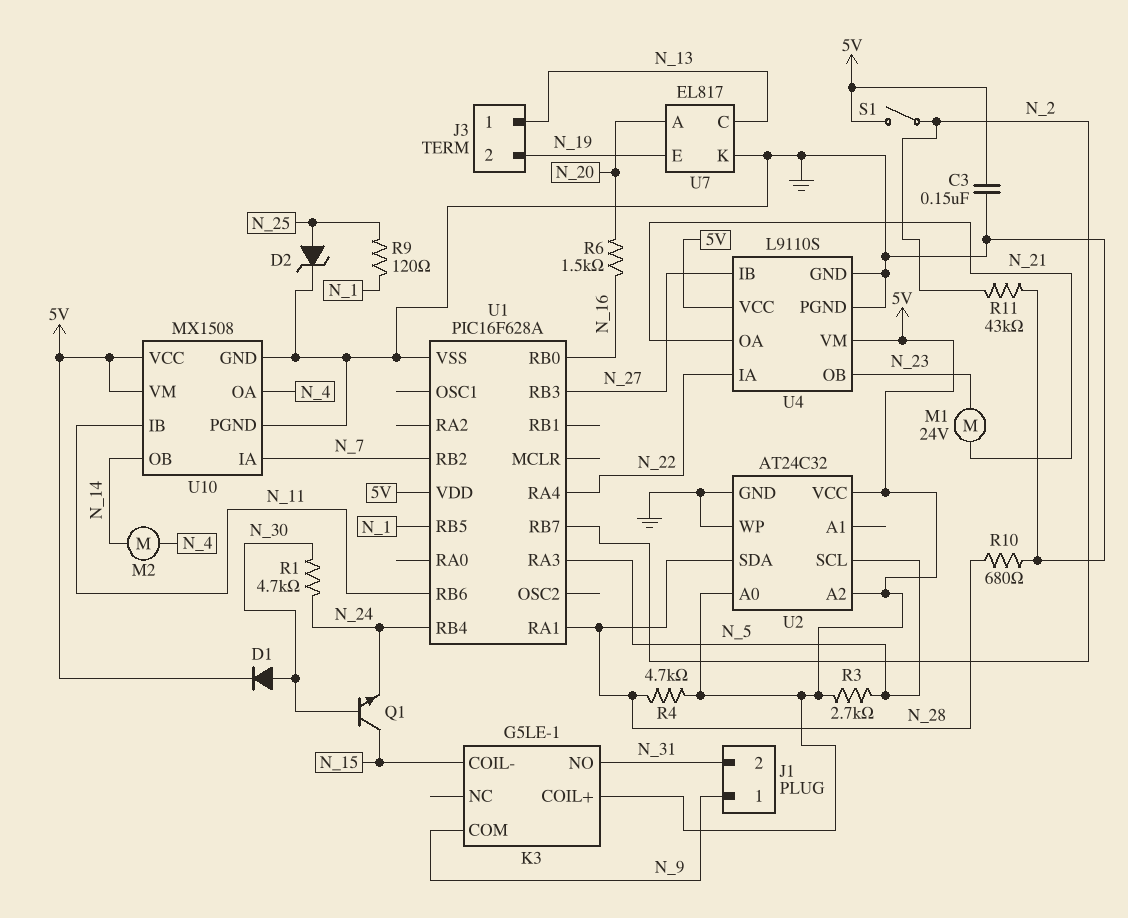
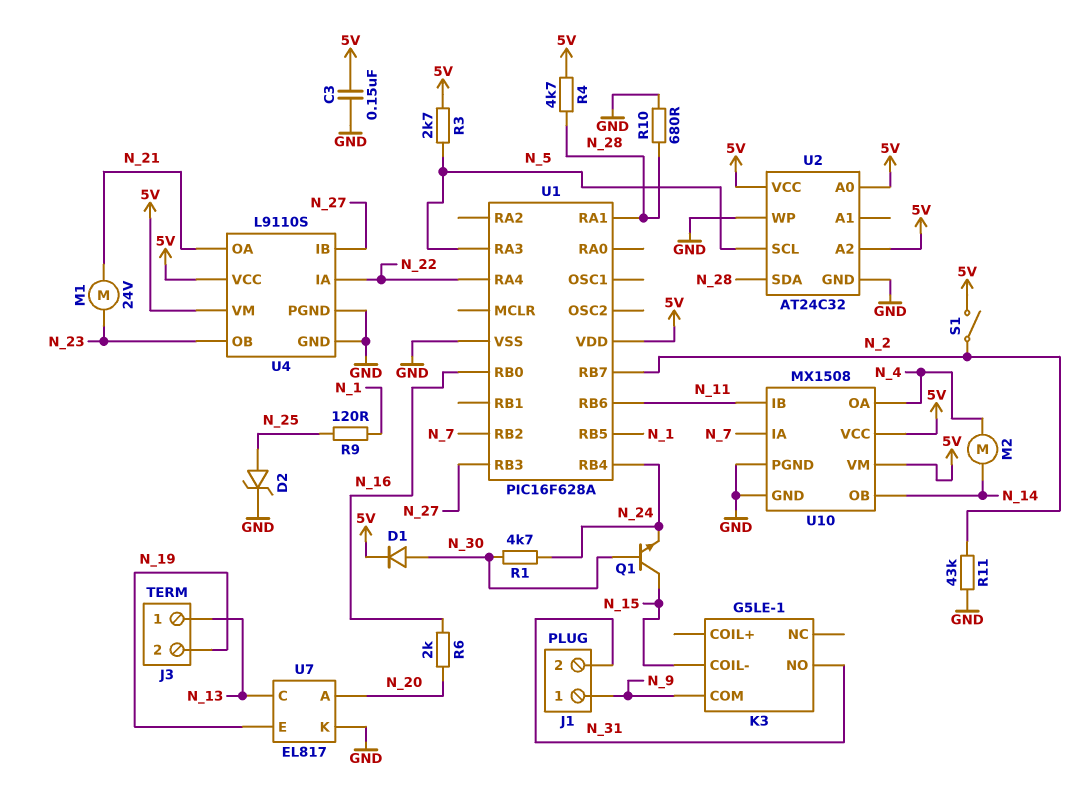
K3 pin COIL+: 5V -> none
R6: 1.5k (N_16, N_20) -> 2k (N_16, N_20)

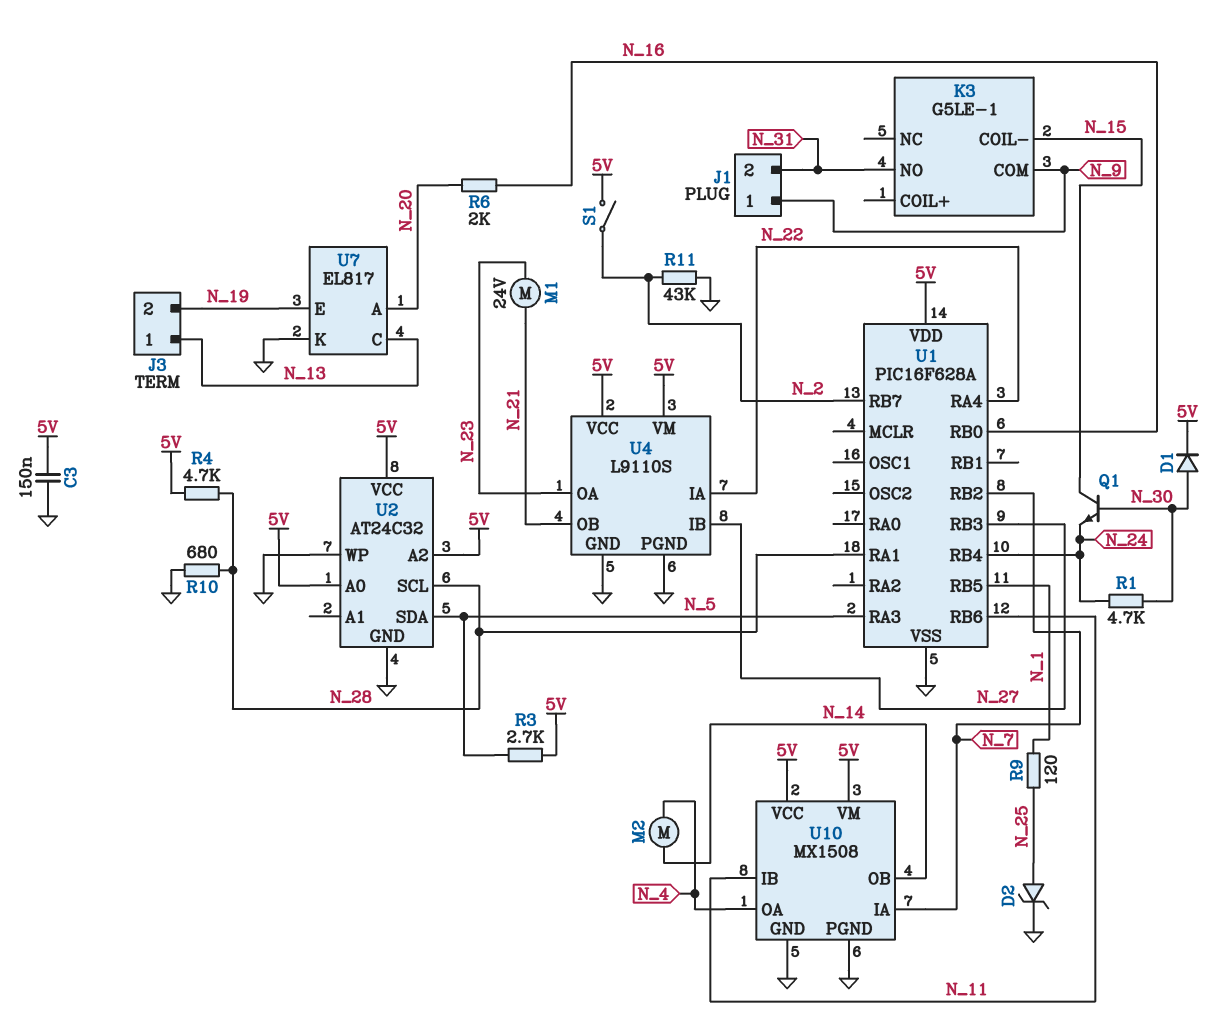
U2 pin SCL: N_5 -> N_28
U2 pin SDA: N_28 -> N_5
U4 pin OA: N_21 -> N_23
U4 pin OB: N_23 -> N_21

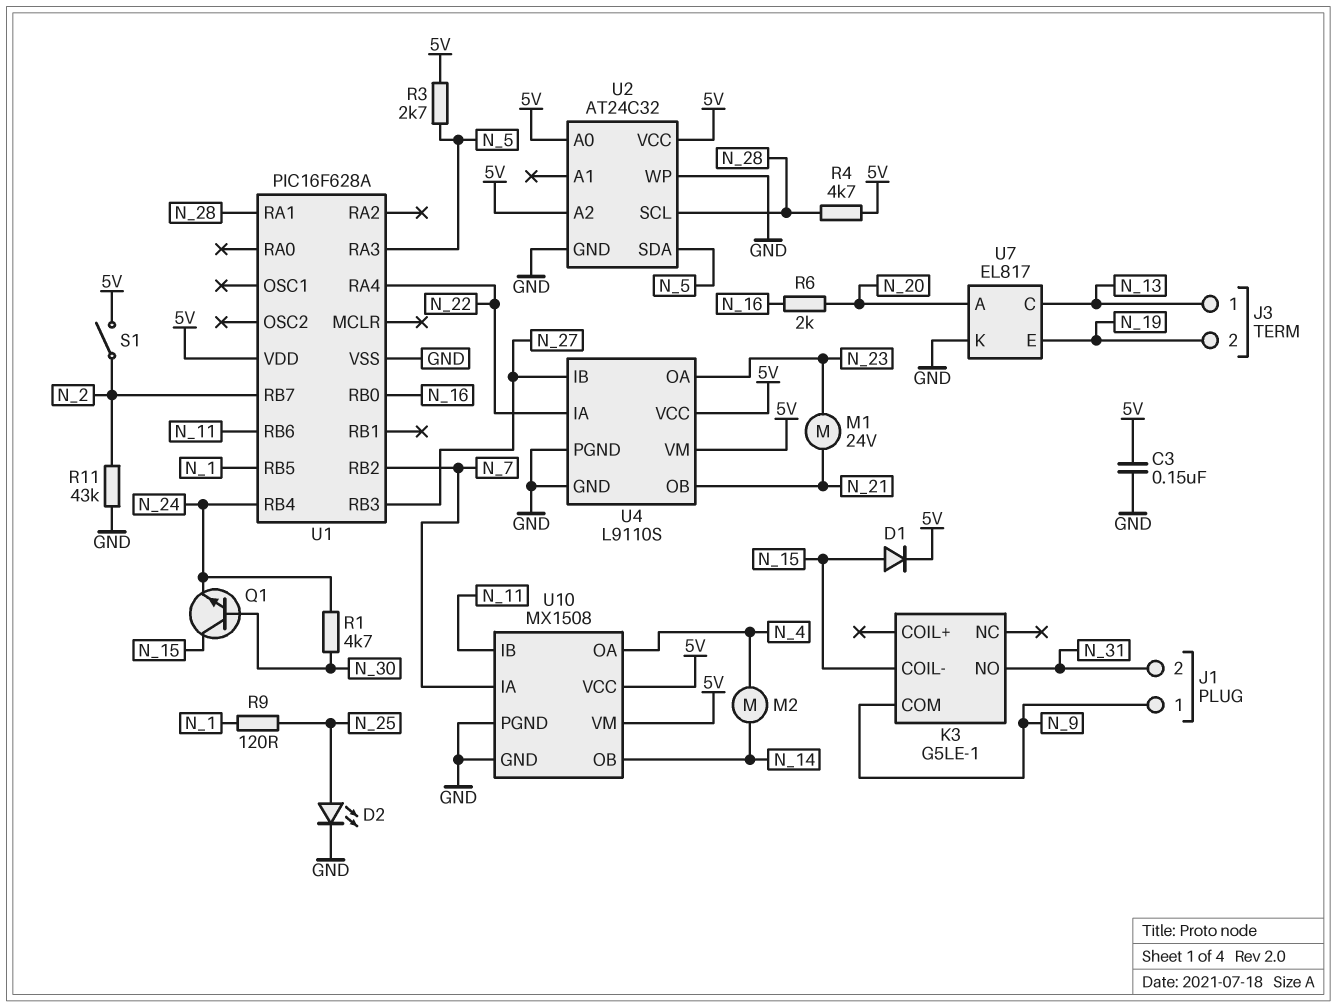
D1: diode (A N_30, K 5V) -> diode (A N_15, K 5V)
D2: zener (A N_25, K GND) -> LED (A N_25, K GND)
R10: 680 (GND, N_28) -> none

